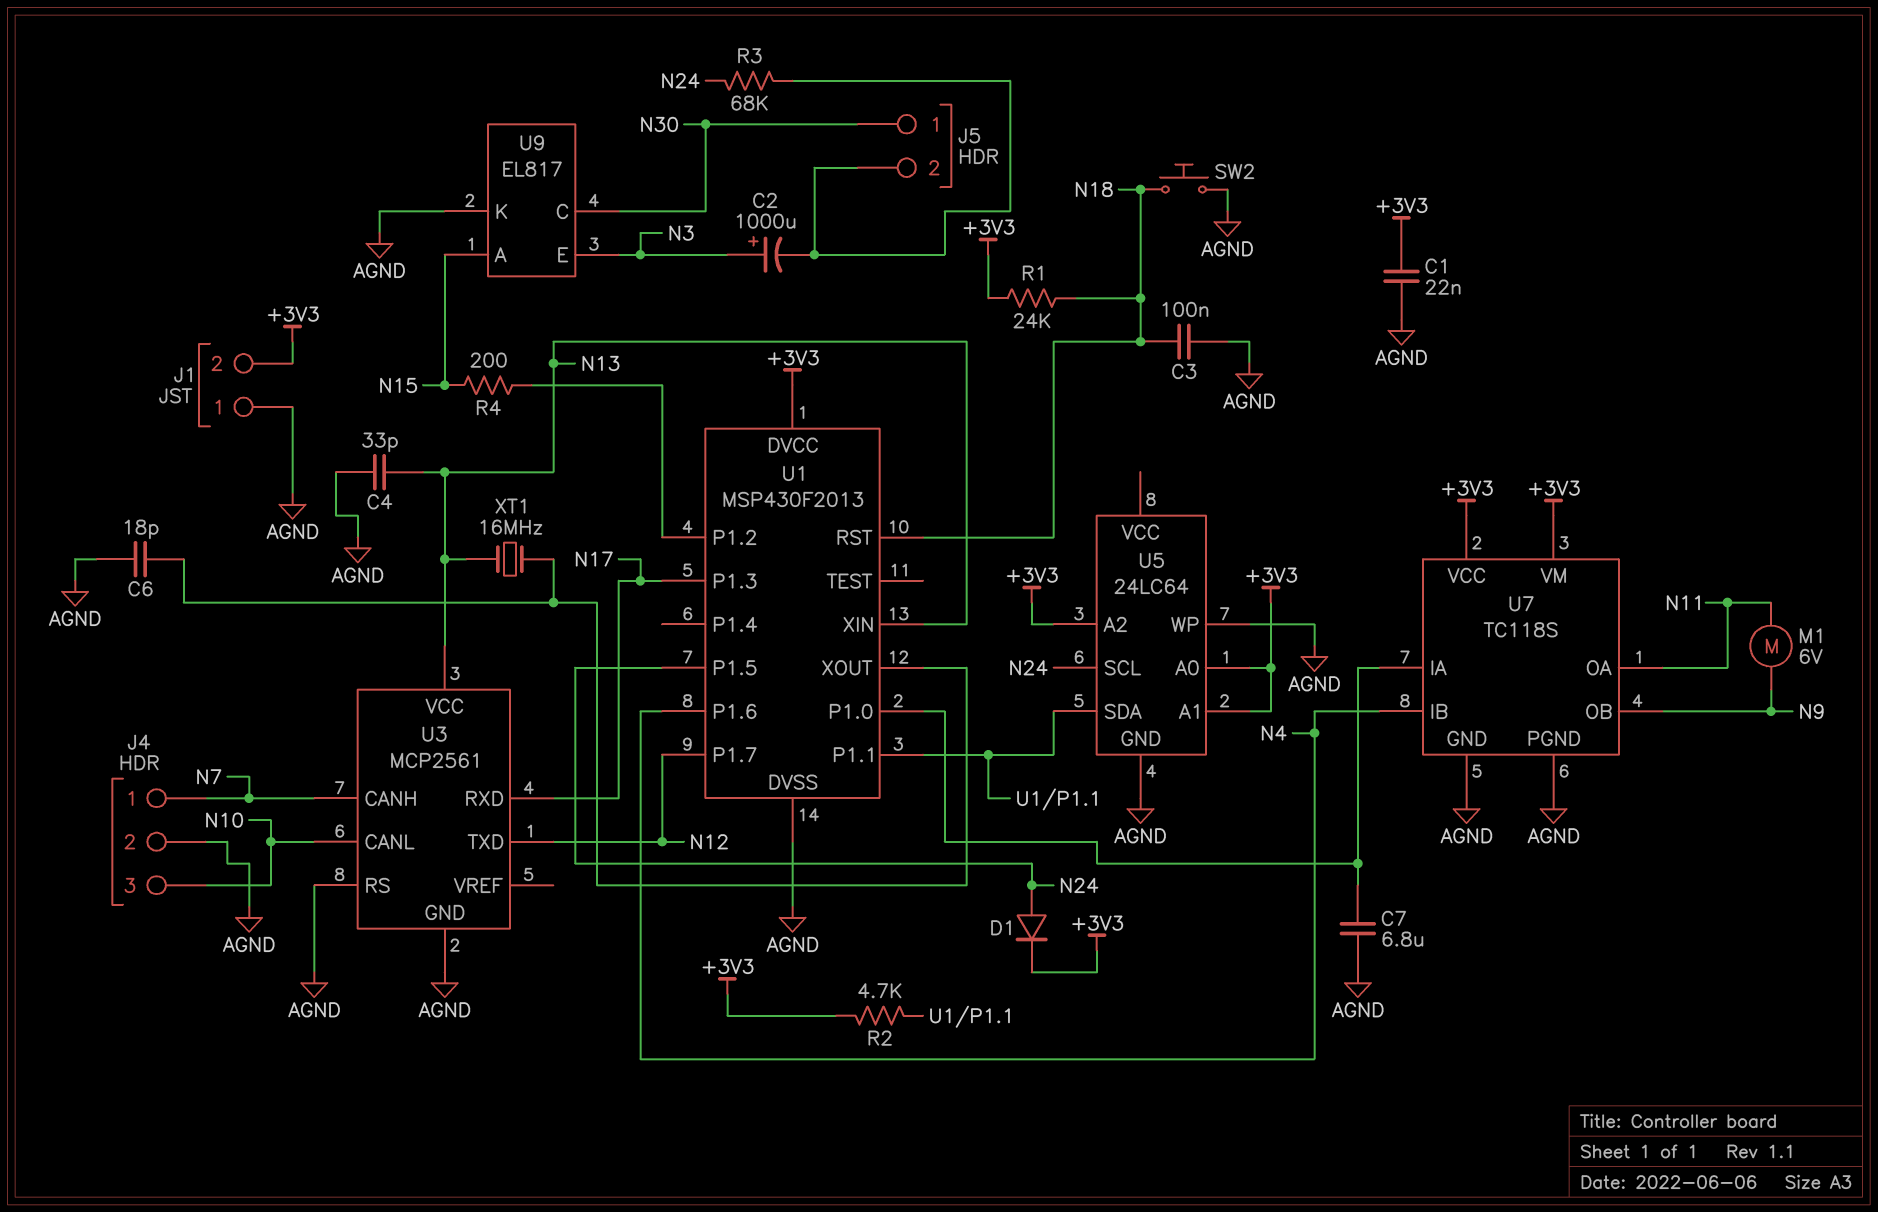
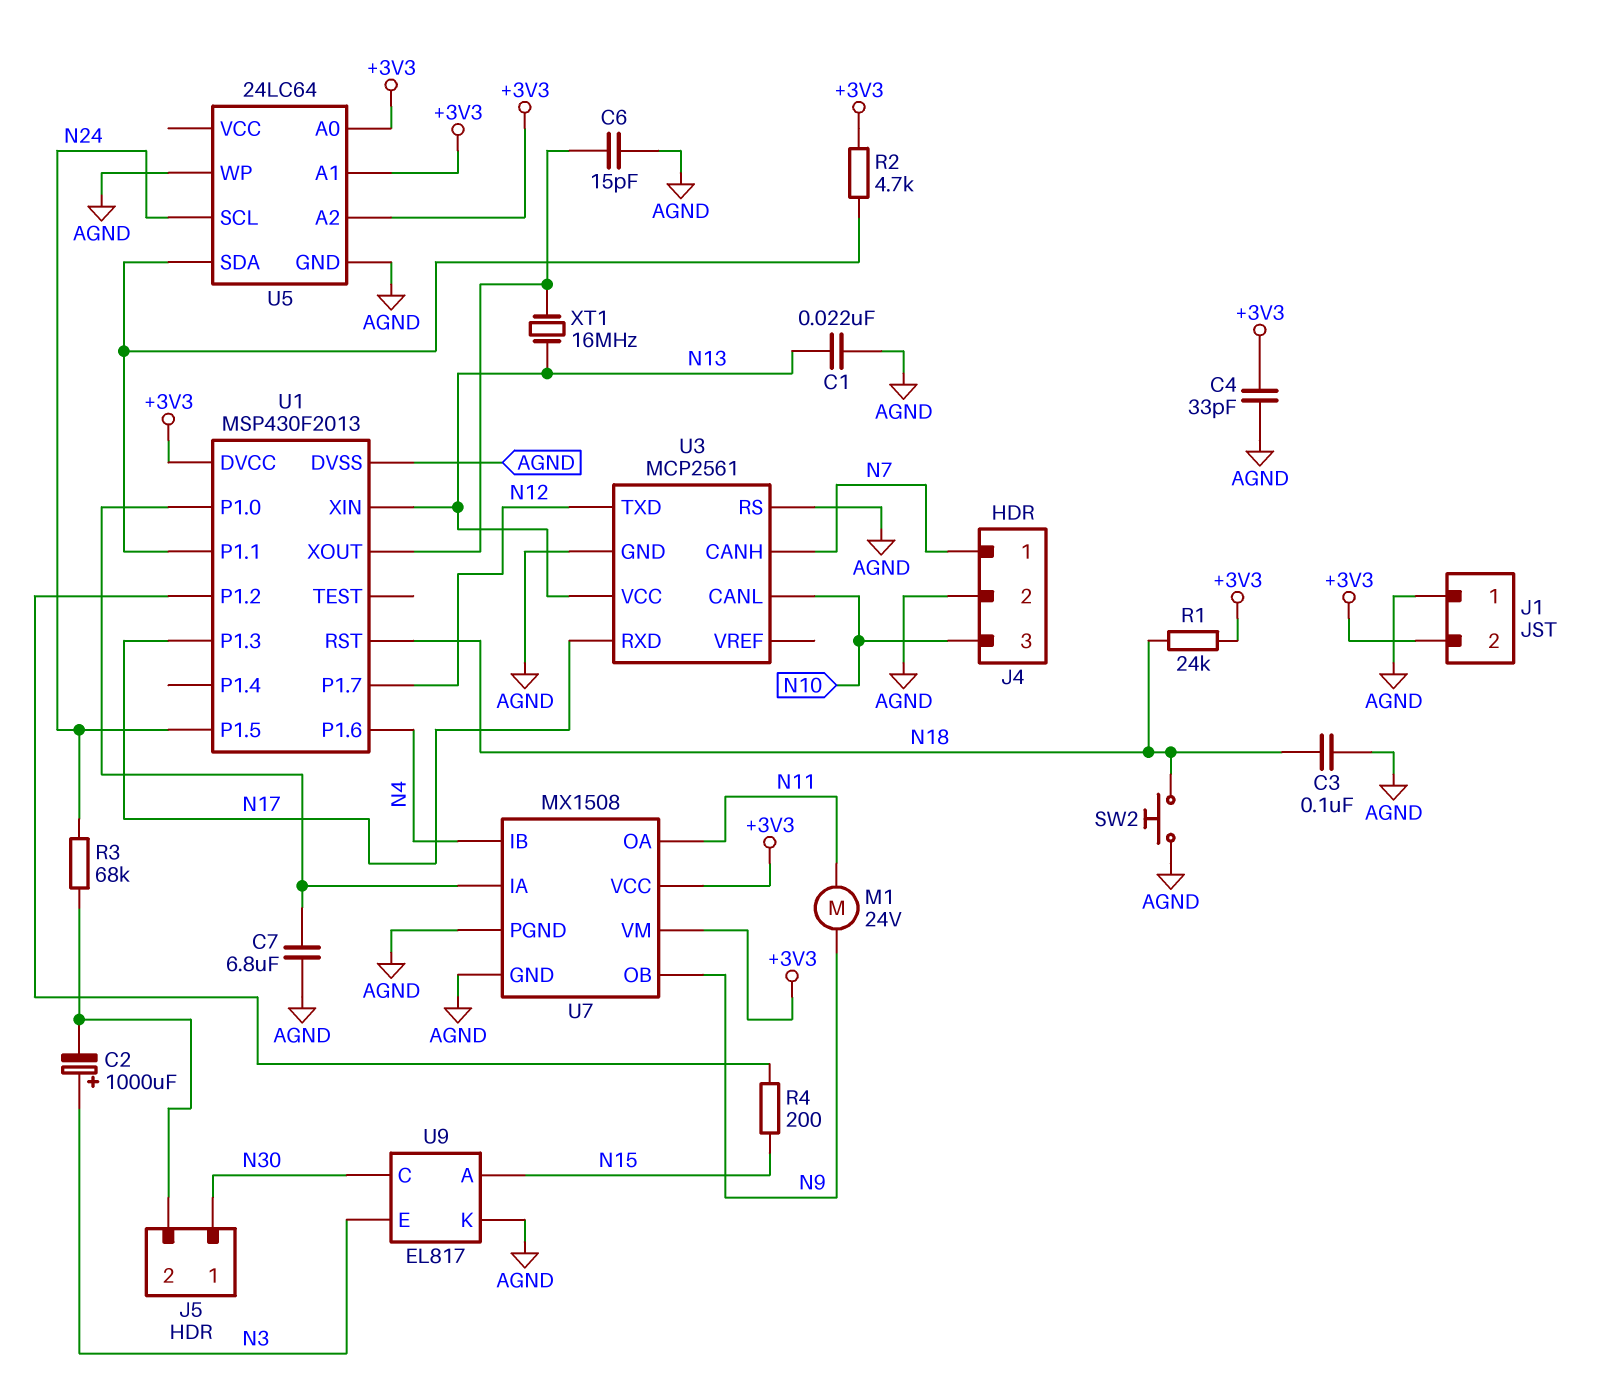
C1: 22nF (+3V3, AGND) -> 22nF (AGND, N13)
C4: 33pF (AGND, N13) -> 33pF (+3V3, AGND)
C6: 18pF (AGND, U1/XOUT) -> 15pF (AGND, U1/XOUT)
D1: diode (A N24, K +3V3) -> none
M1: motor 6V (N9, N11) -> motor 24V (N9, N11)
U7: TC118S -> MX1508

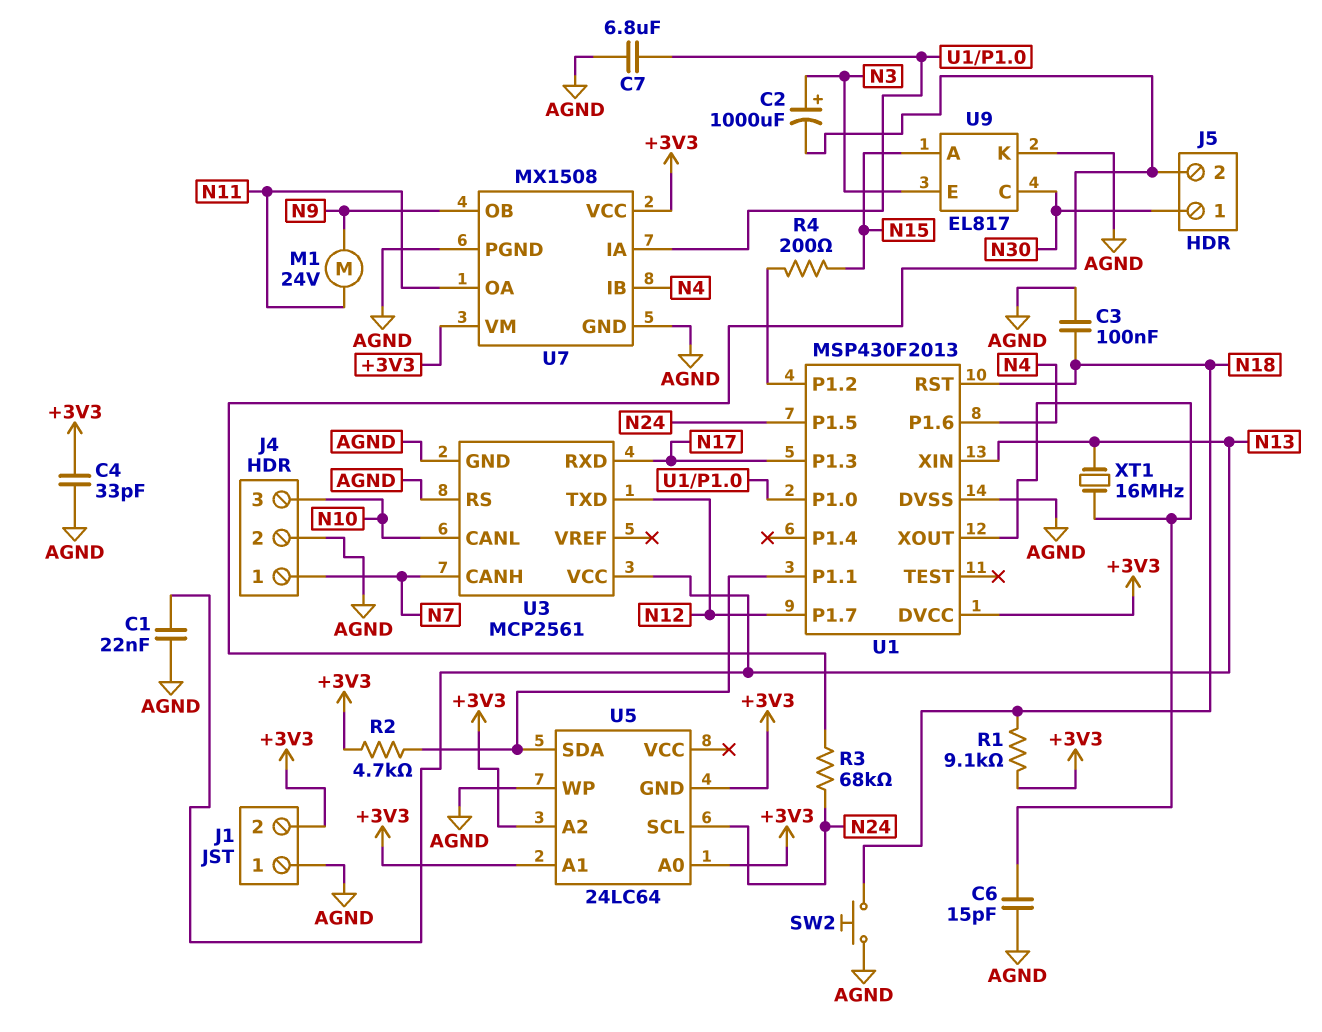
R1: 24k (+3V3, N18) -> 9.1k (+3V3, N18)
U5 pin GND: AGND -> +3V3

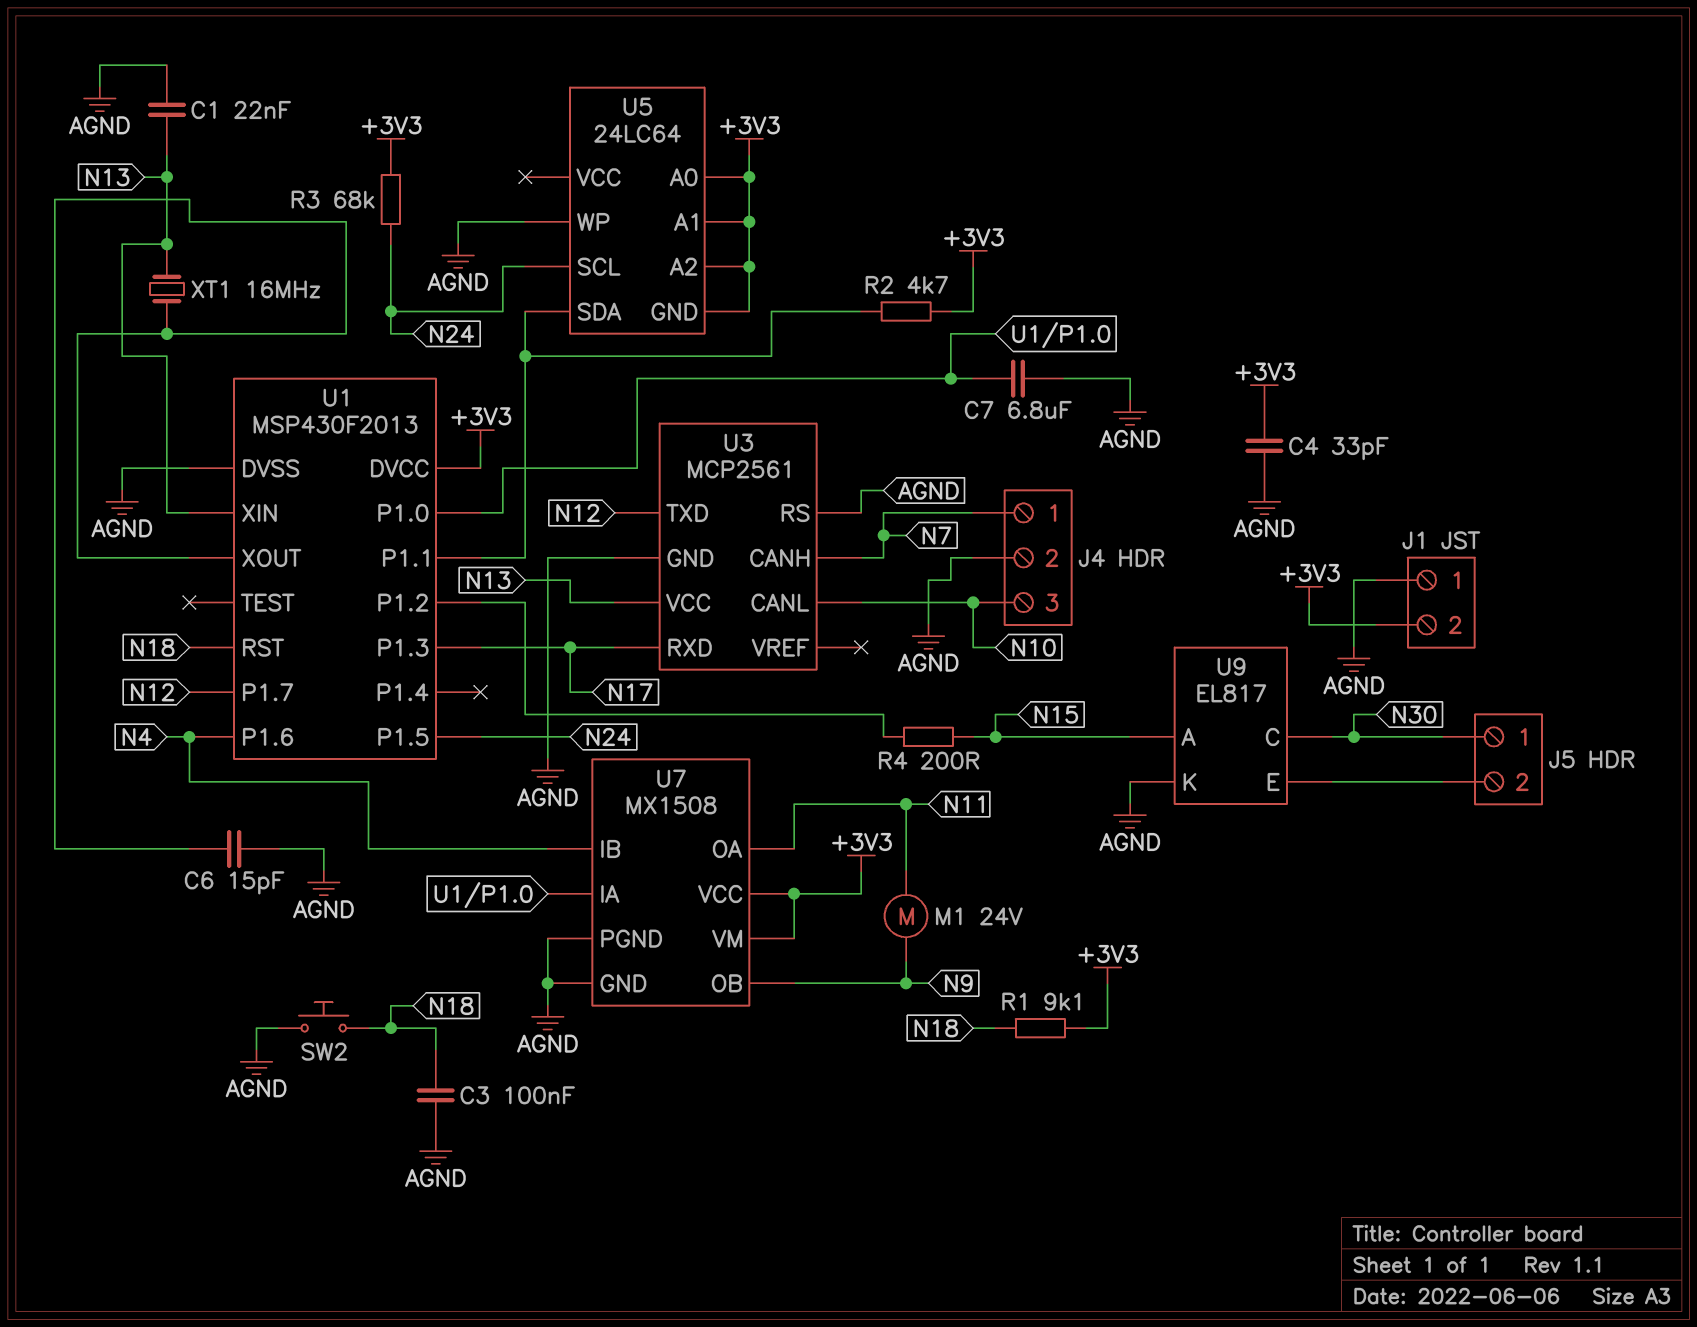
C2: 1000uF (plus N3, minus J5/2) -> none
R3: 68k (J5/2, N24) -> 68k (+3V3, N24)
U9 pin E: N3 -> J5/2

